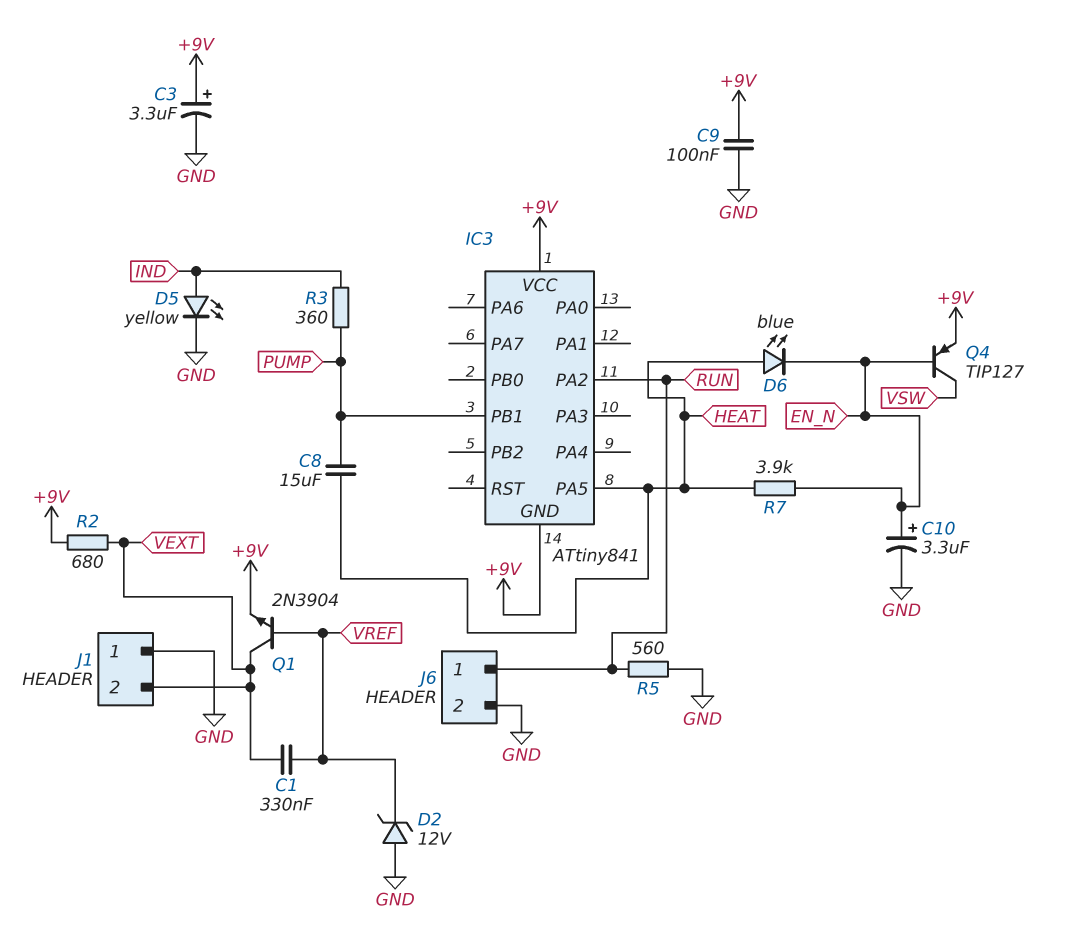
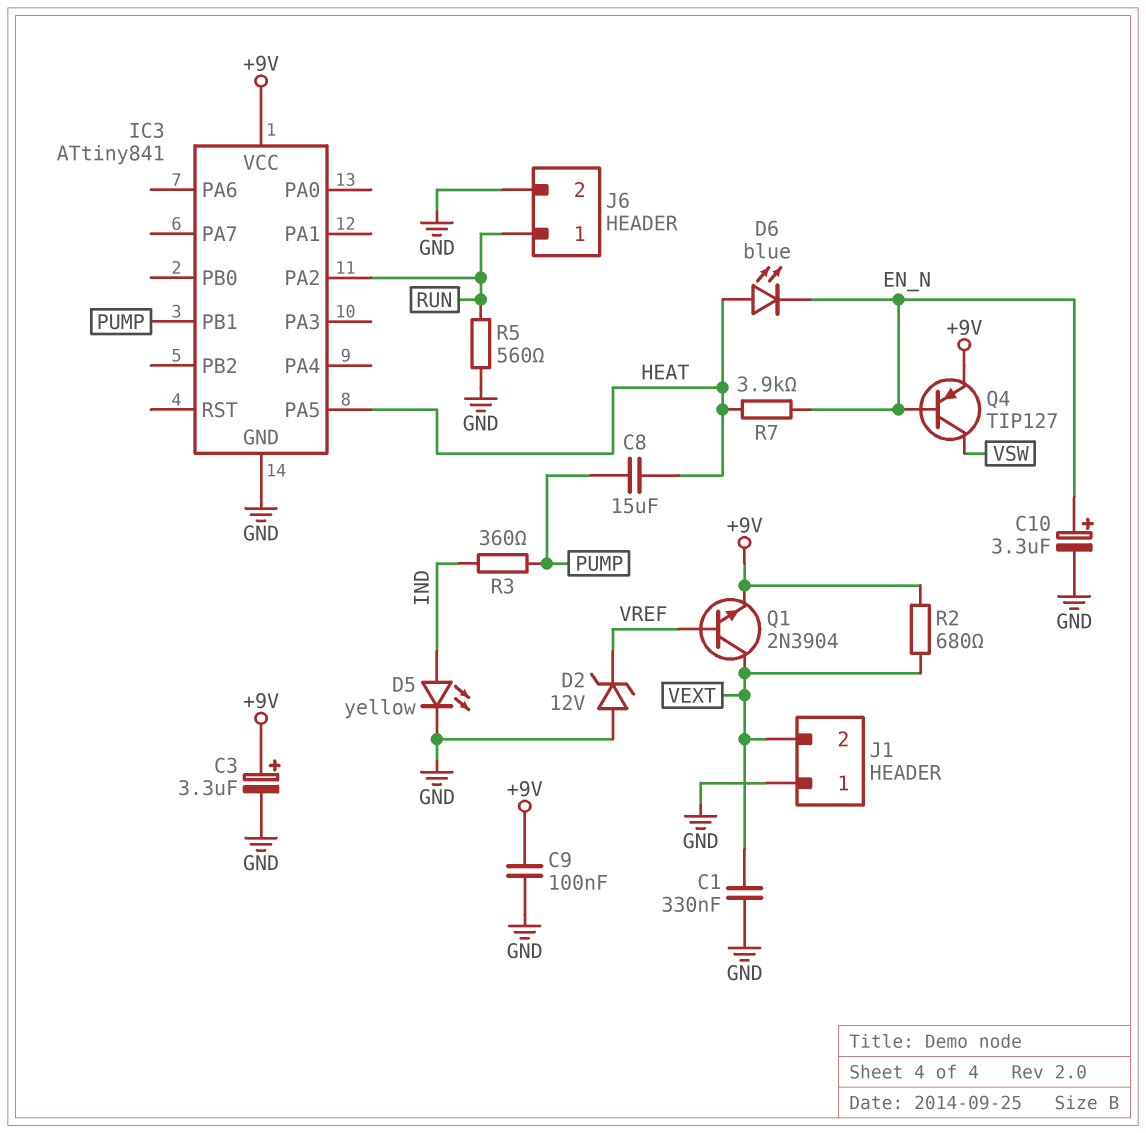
C1: 330nF (VEXT, VREF) -> 330nF (GND, VEXT)
IC3 pin GND: +9V -> GND

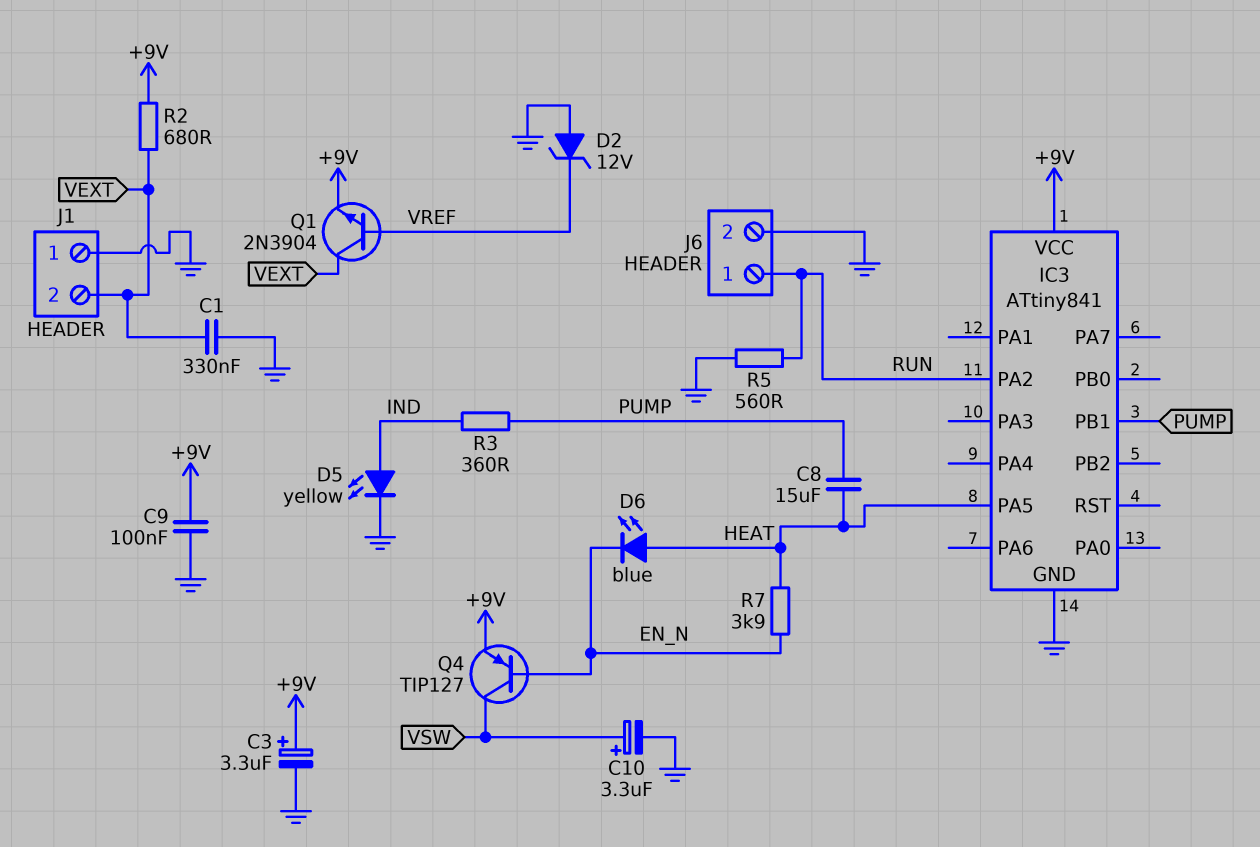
C10: 3.3uF (plus EN_N, minus GND) -> 3.3uF (plus VSW, minus GND)

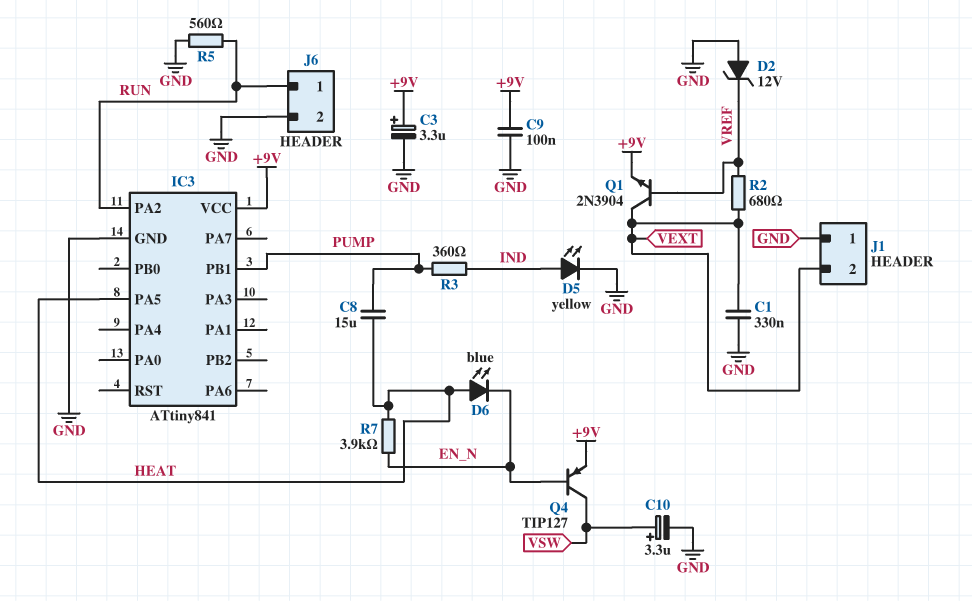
R2: 680 (+9V, VEXT) -> 680 (VEXT, VREF)

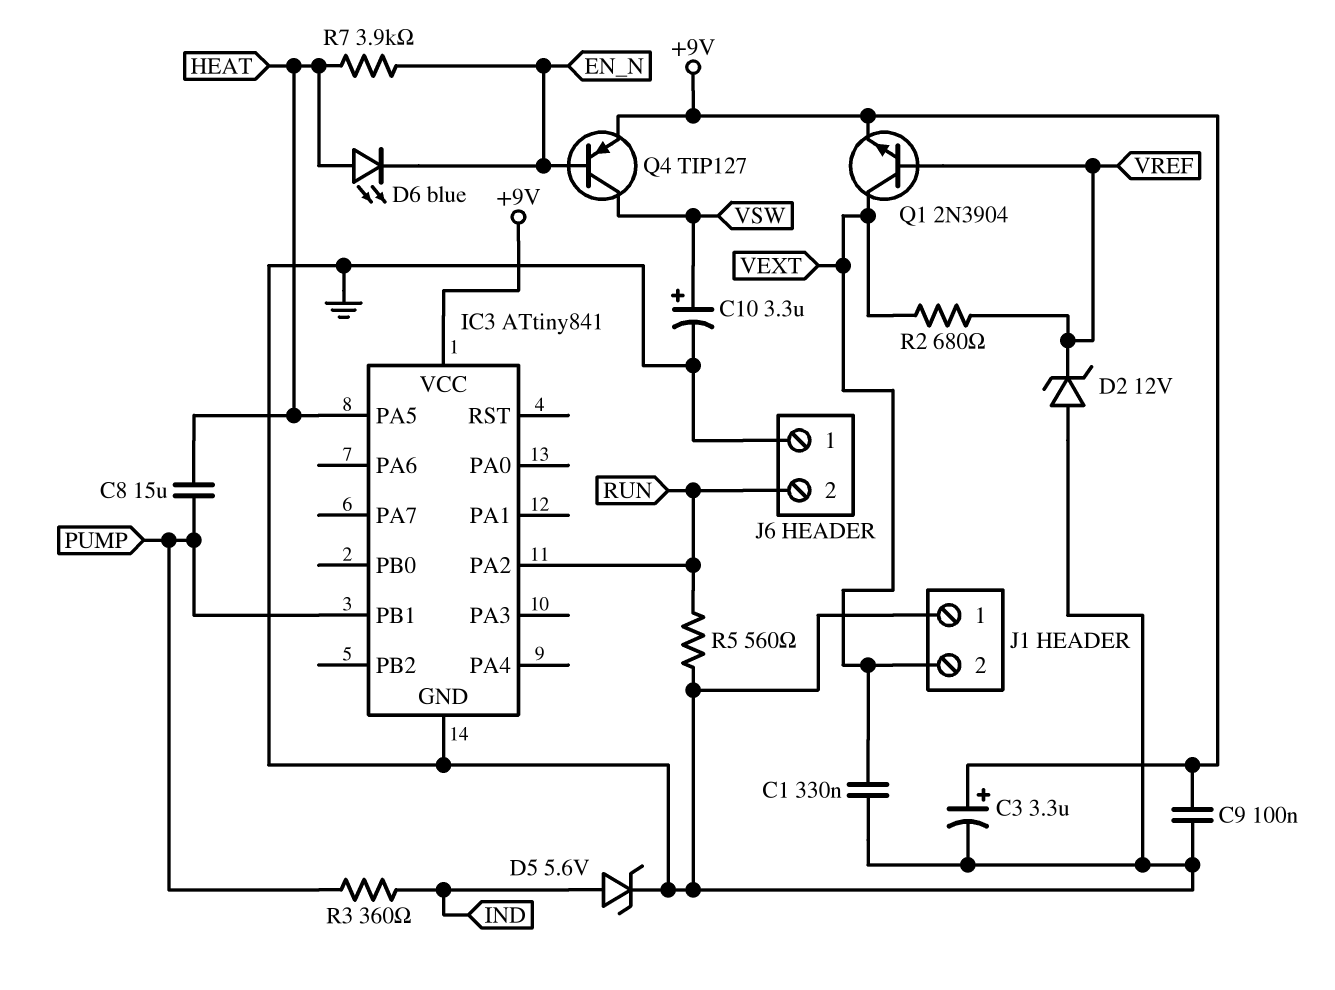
D5: LED yellow (A IND, K GND) -> zener 5.6V (A IND, K GND)
J6 pin 1: RUN -> GND
J6 pin 2: GND -> RUN

